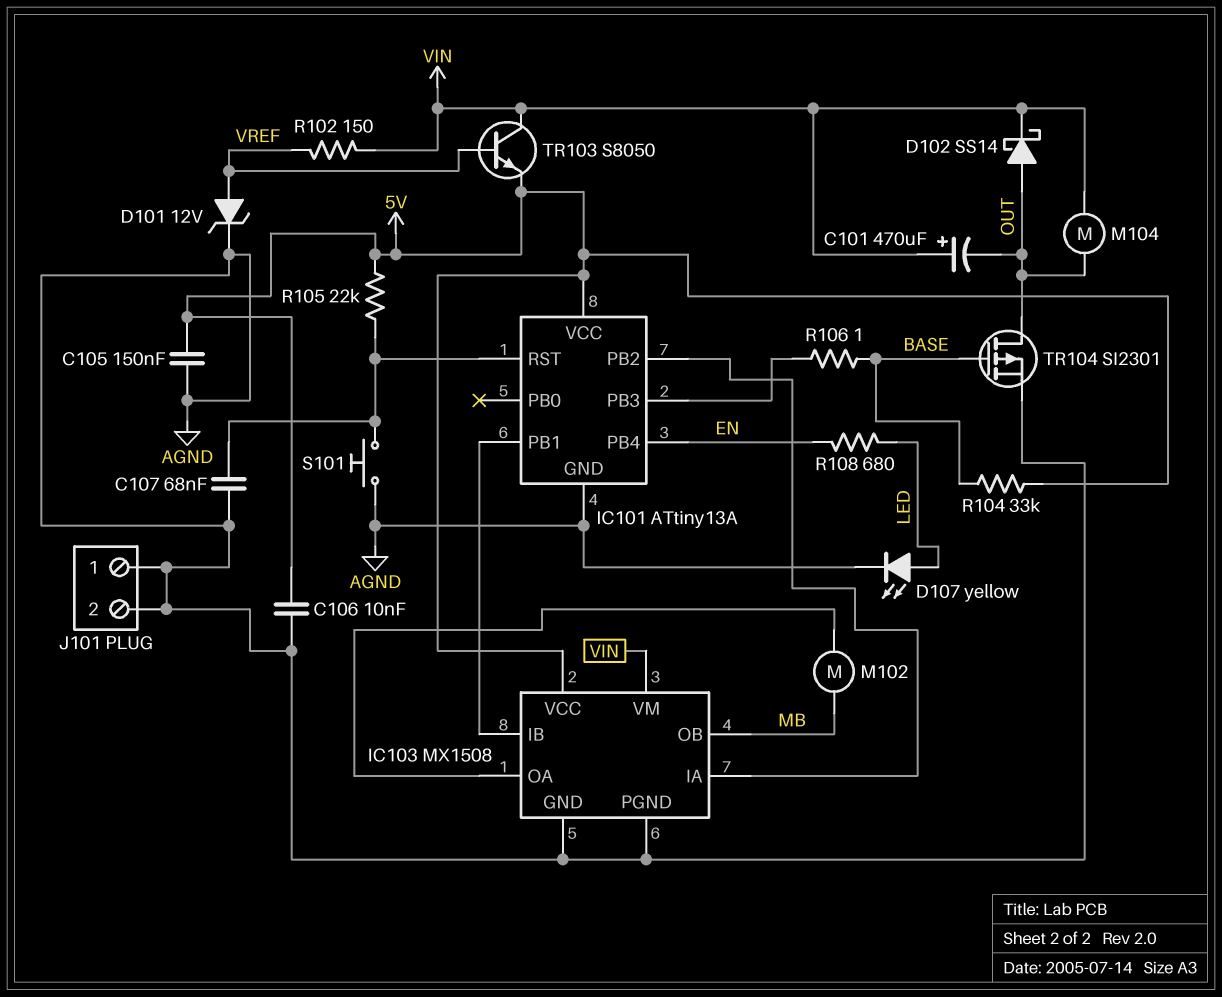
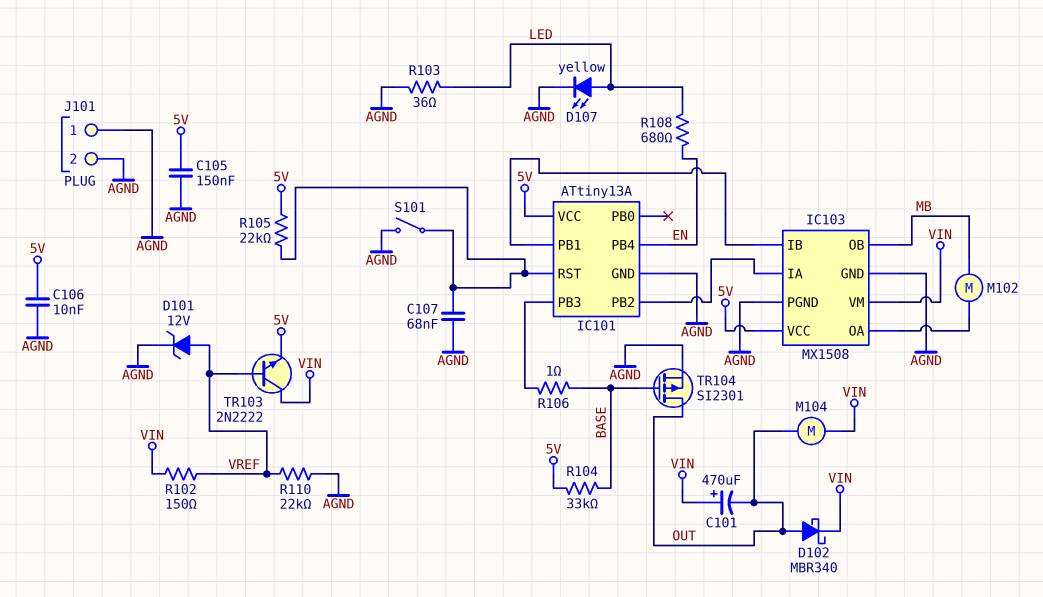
D102: schottky SS14 (A OUT, K VIN) -> schottky MBR340 (A OUT, K VIN)
R103: none -> 36 (AGND, LED)
R110: none -> 22k (AGND, VREF)
S101: button (AGND, IC101/RST) -> switch (AGND, IC101/RST)
TR103: NPN S8050 (B VREF, C VIN, E 5V) -> NPN 2N2222 (B VREF, C VIN, E 5V)

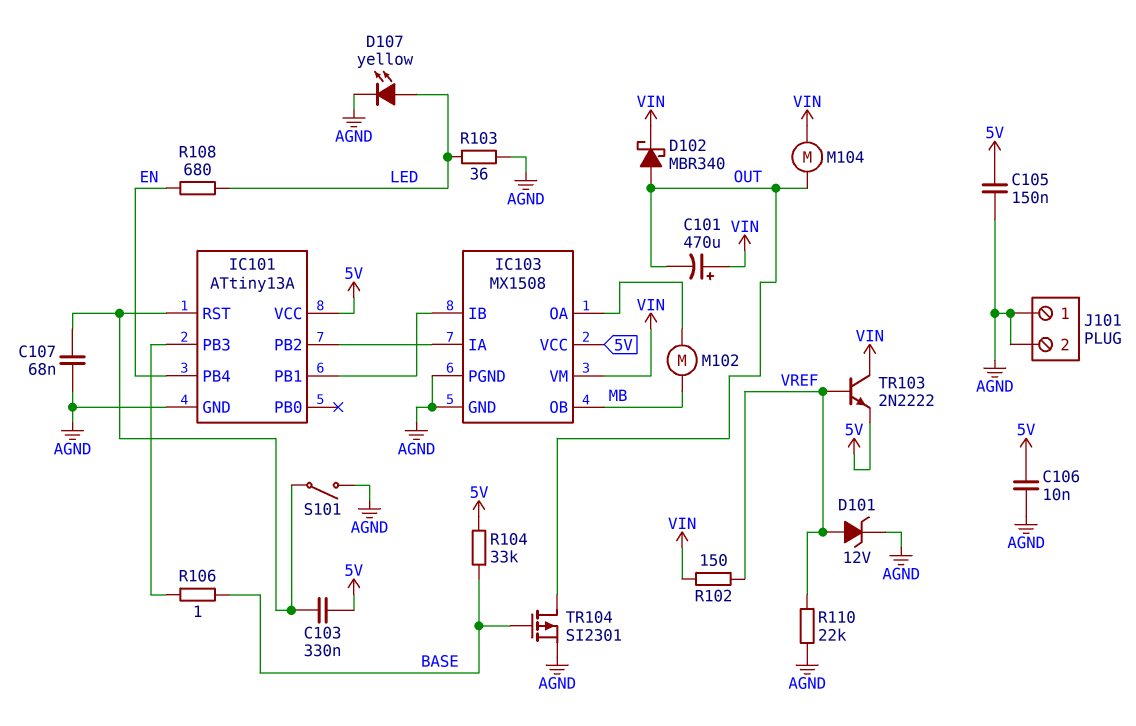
C103: none -> 330nF (5V, IC101/RST)
R105: 22k (5V, IC101/RST) -> none

